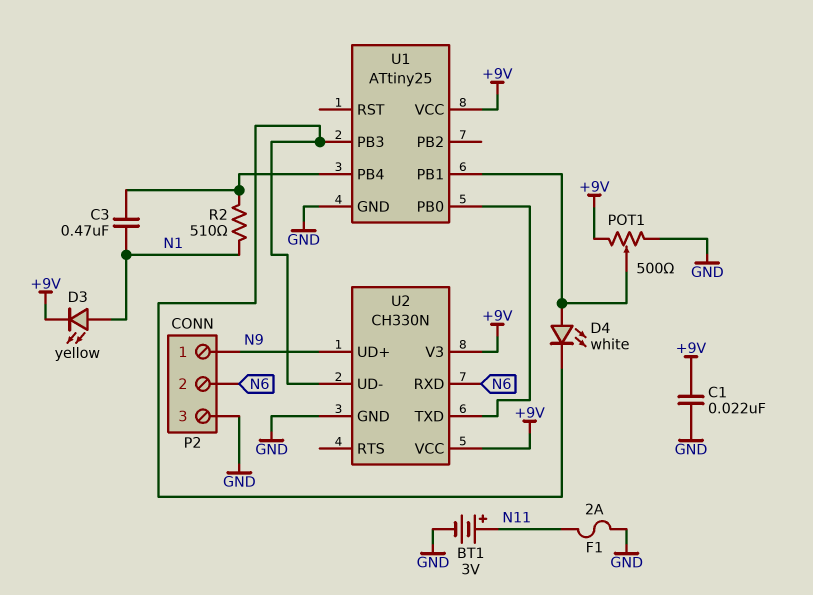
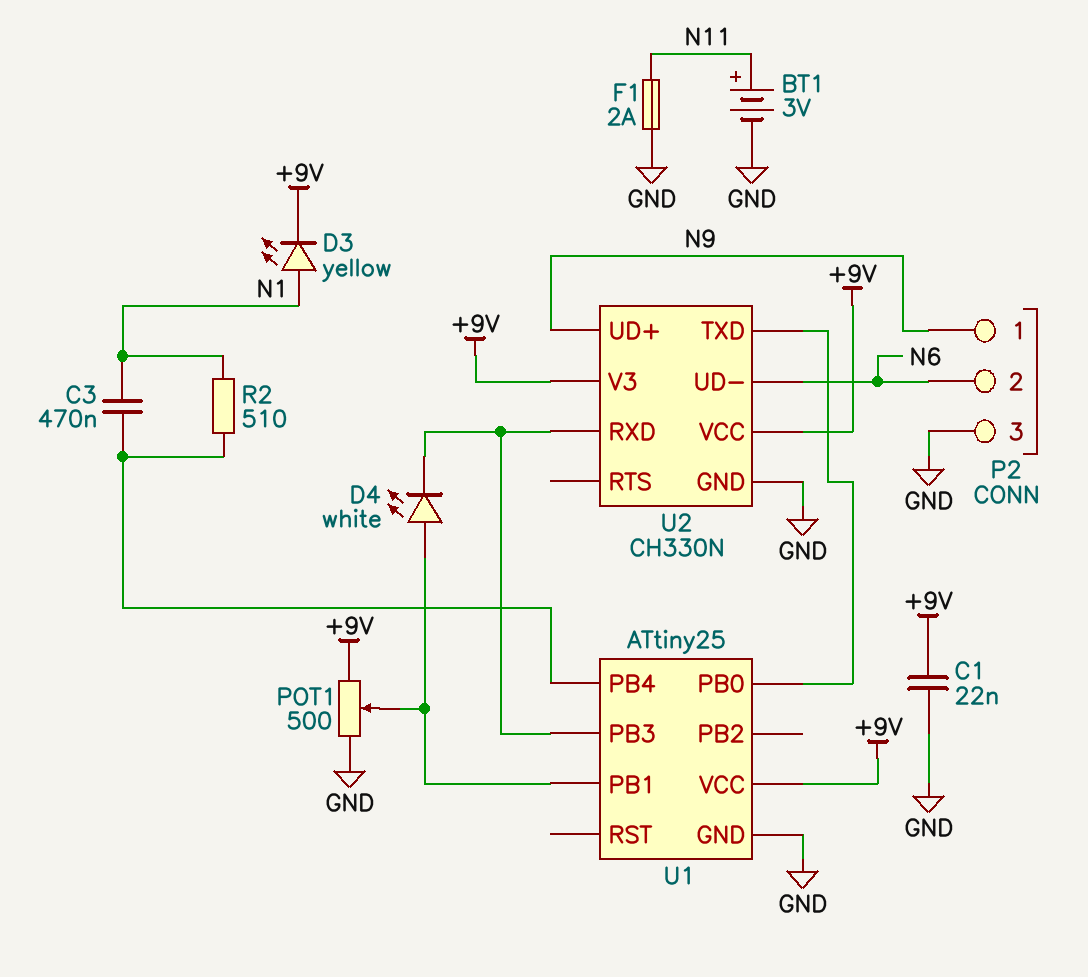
U2 pin RXD: N6 -> U1/PB3
U2 pin UD-: U1/PB3 -> N6

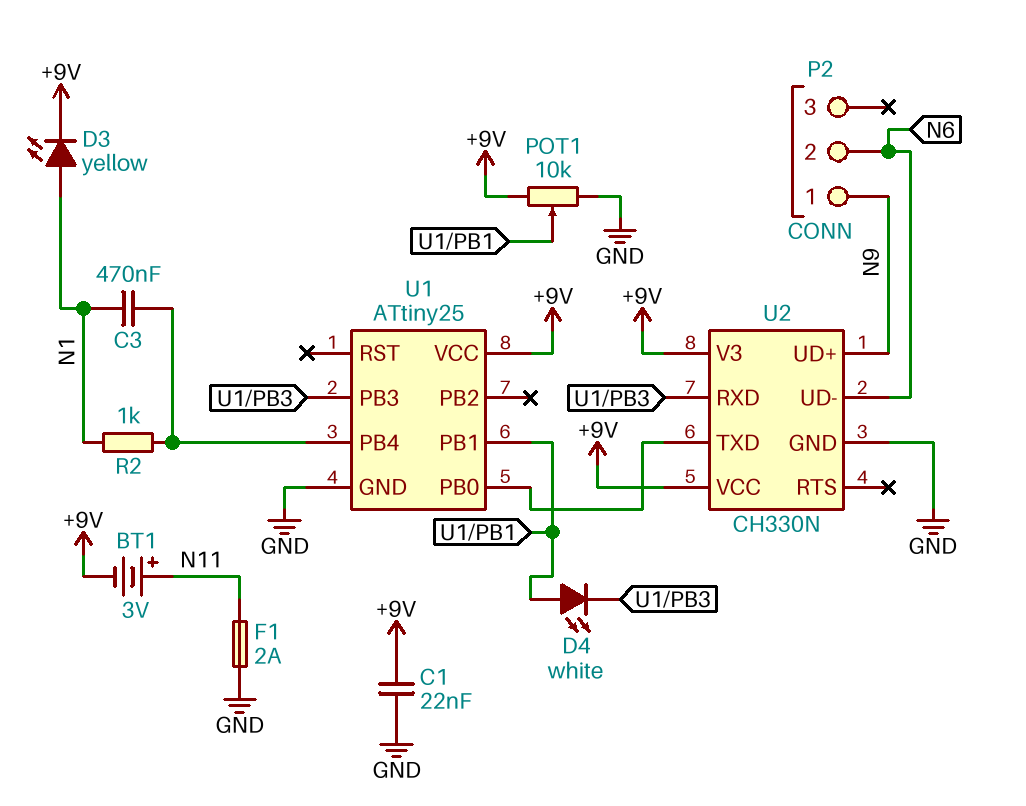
BT1: 3V (plus N11, minus GND) -> 3V (plus N11, minus +9V)
P2 pin 3: GND -> none
POT1: 500 (+9V, GND, wiper U1/PB1) -> 10k (+9V, GND, wiper U1/PB1)
R2: 510 (N1, U1/PB4) -> 1k (N1, U1/PB4)

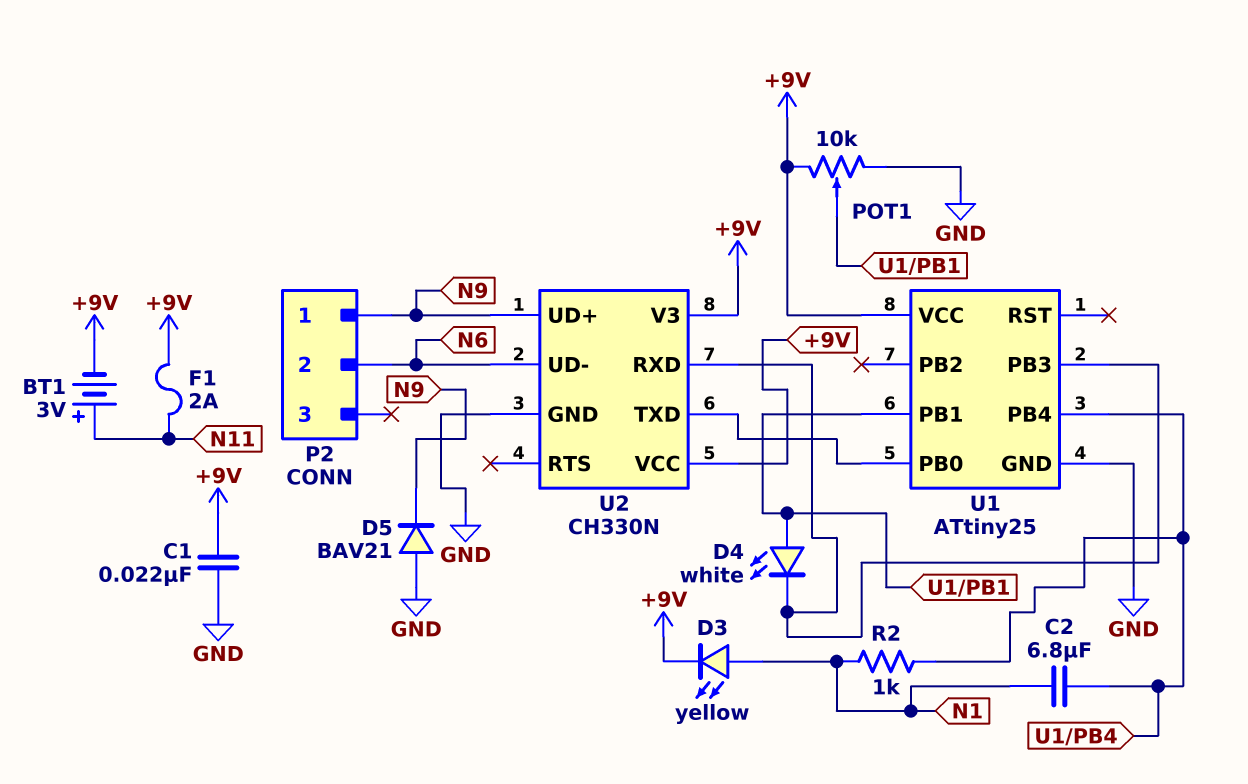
C2: none -> 6.8uF (N1, U1/PB4)
C3: 470nF (N1, U1/PB4) -> none
D5: none -> diode BAV21 (A GND, K N9)
F1: 2A (GND, N11) -> 2A (+9V, N11)

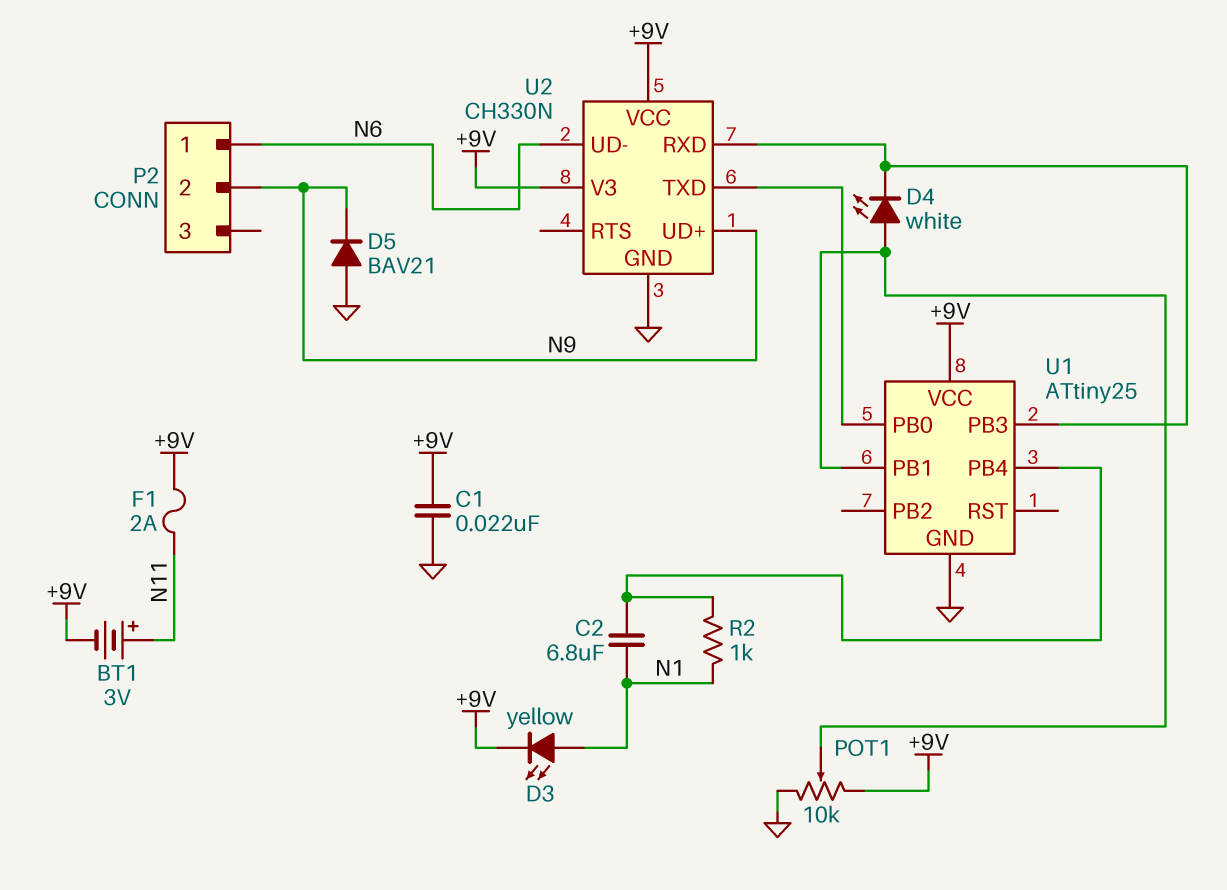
P2 pin 1: N9 -> N6
P2 pin 2: N6 -> N9

